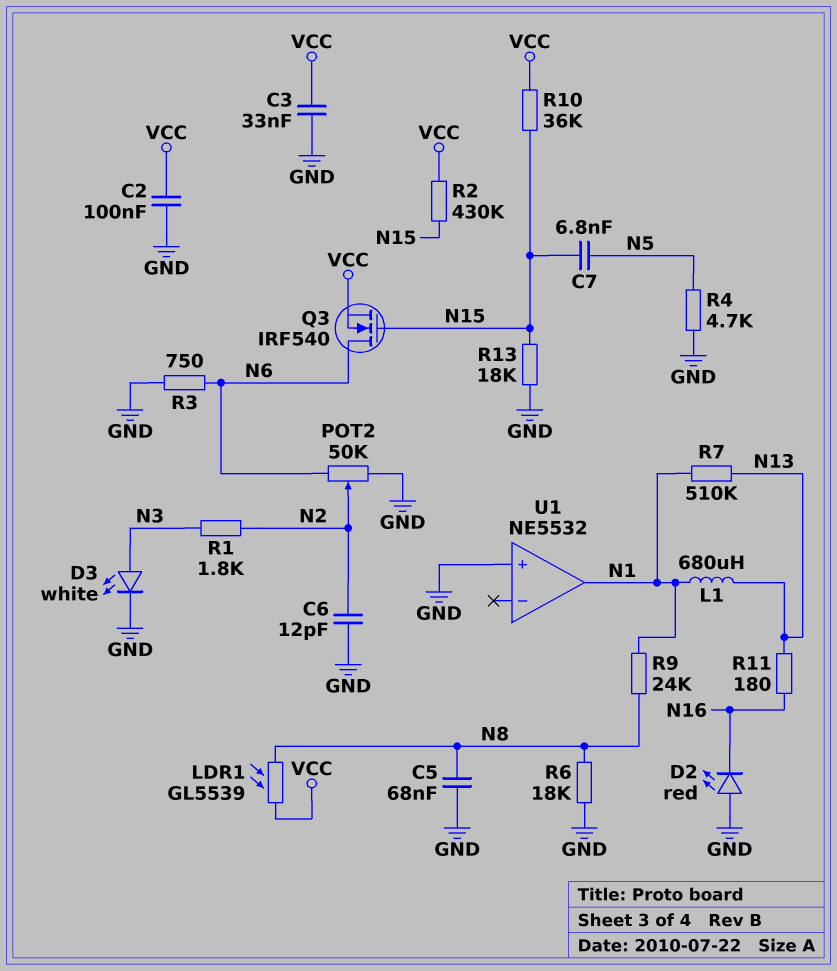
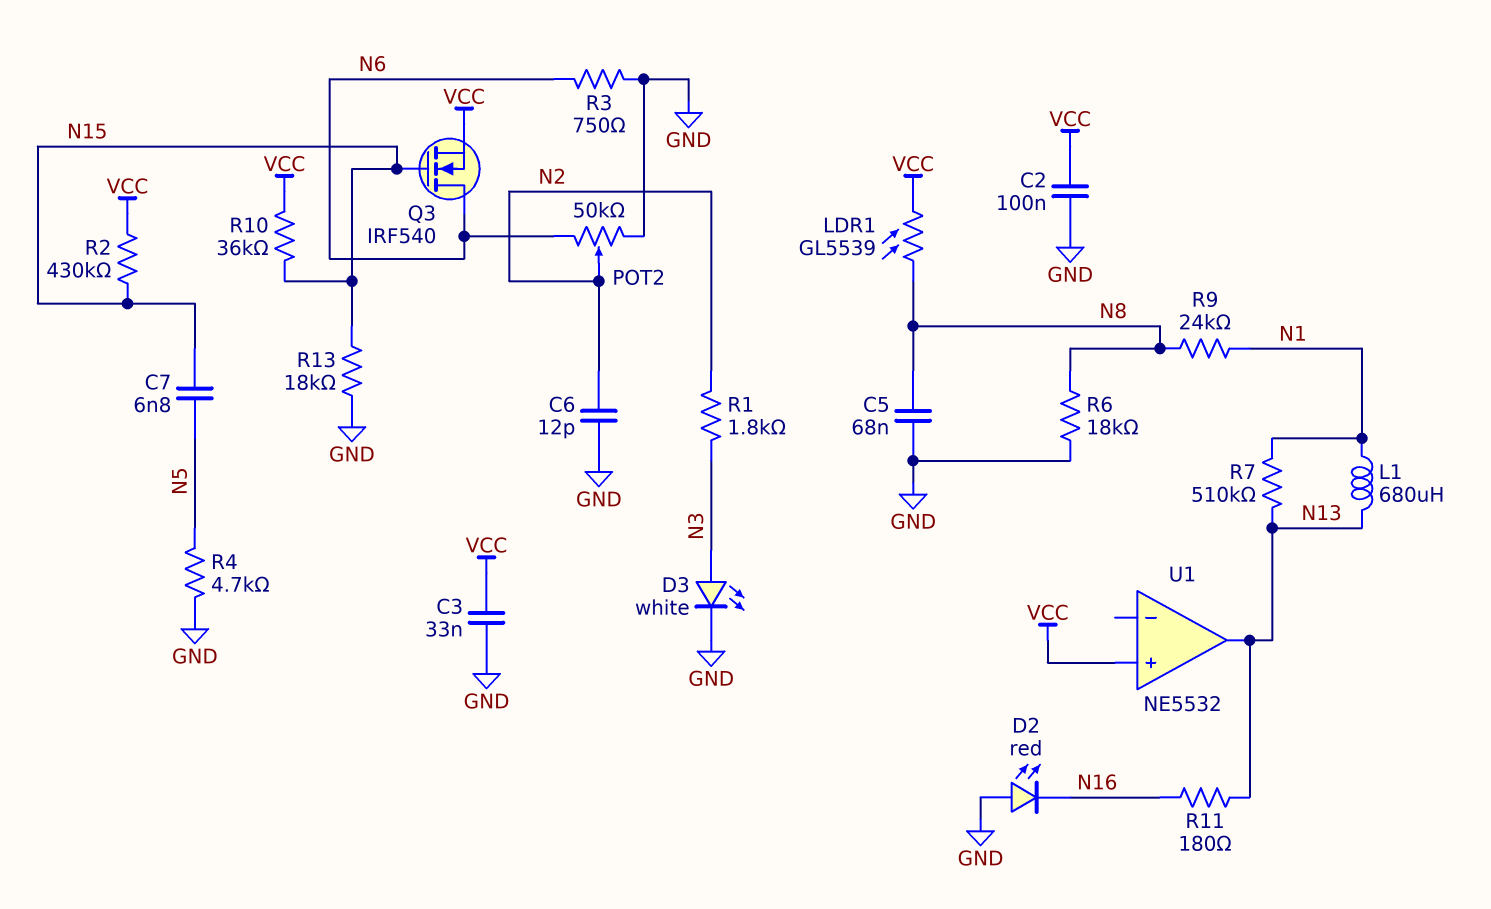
U1 pin in+: GND -> VCC
U1 pin out: N1 -> N13

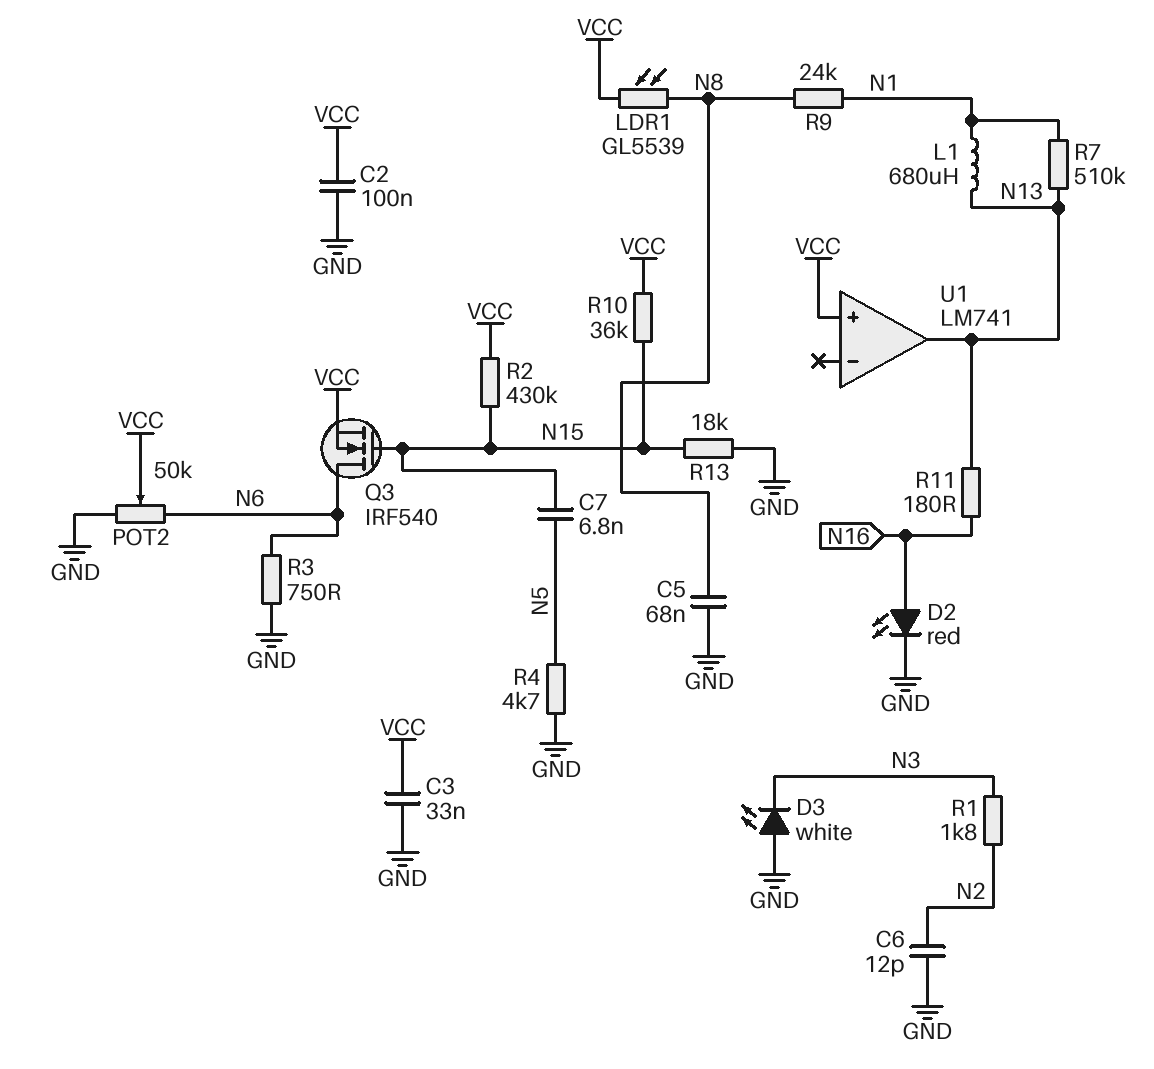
D2: LED red (A GND, K N16) -> LED red (A N16, K GND)
D3: LED white (A N3, K GND) -> LED white (A GND, K N3)
POT2: 50k (GND, N6, wiper N2) -> 50k (GND, N6, wiper VCC)
R6: 18k (GND, N8) -> none
U1: NE5532 -> LM741

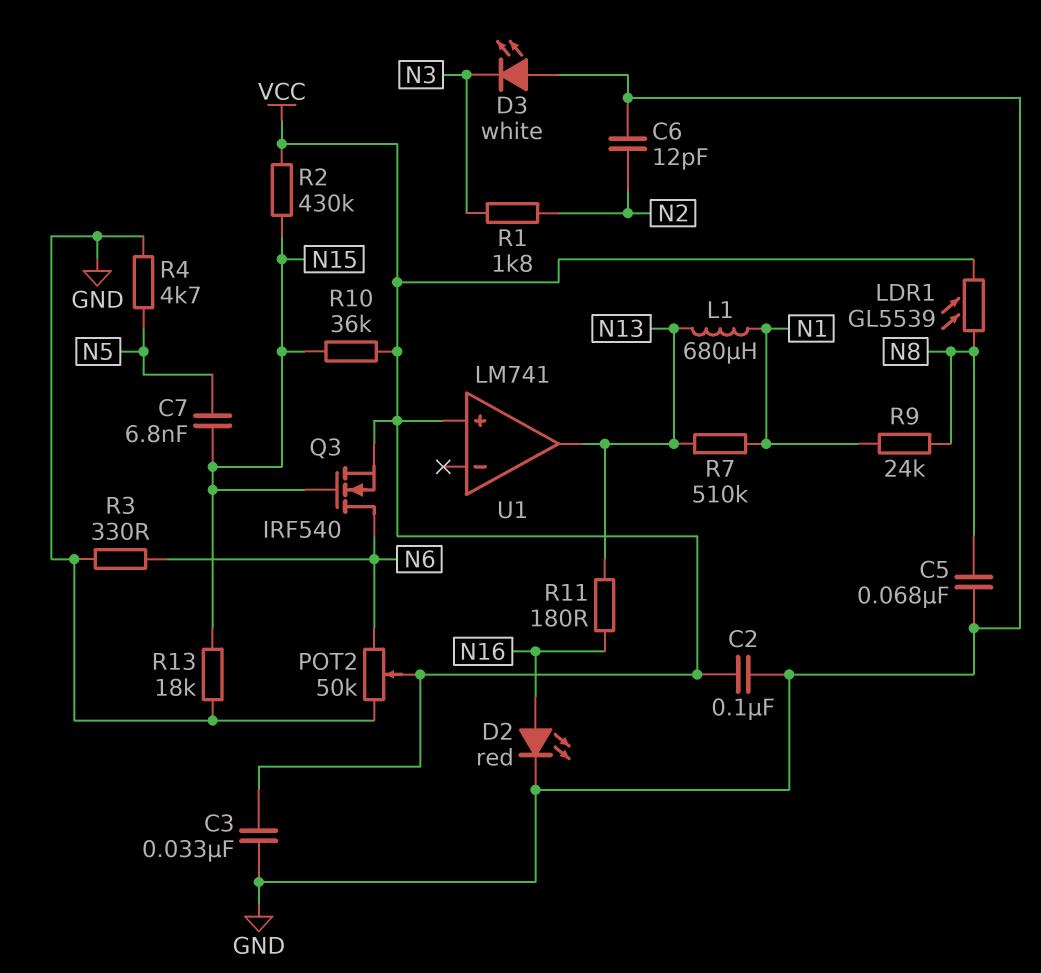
R3: 750 (GND, N6) -> 330 (GND, N6)

